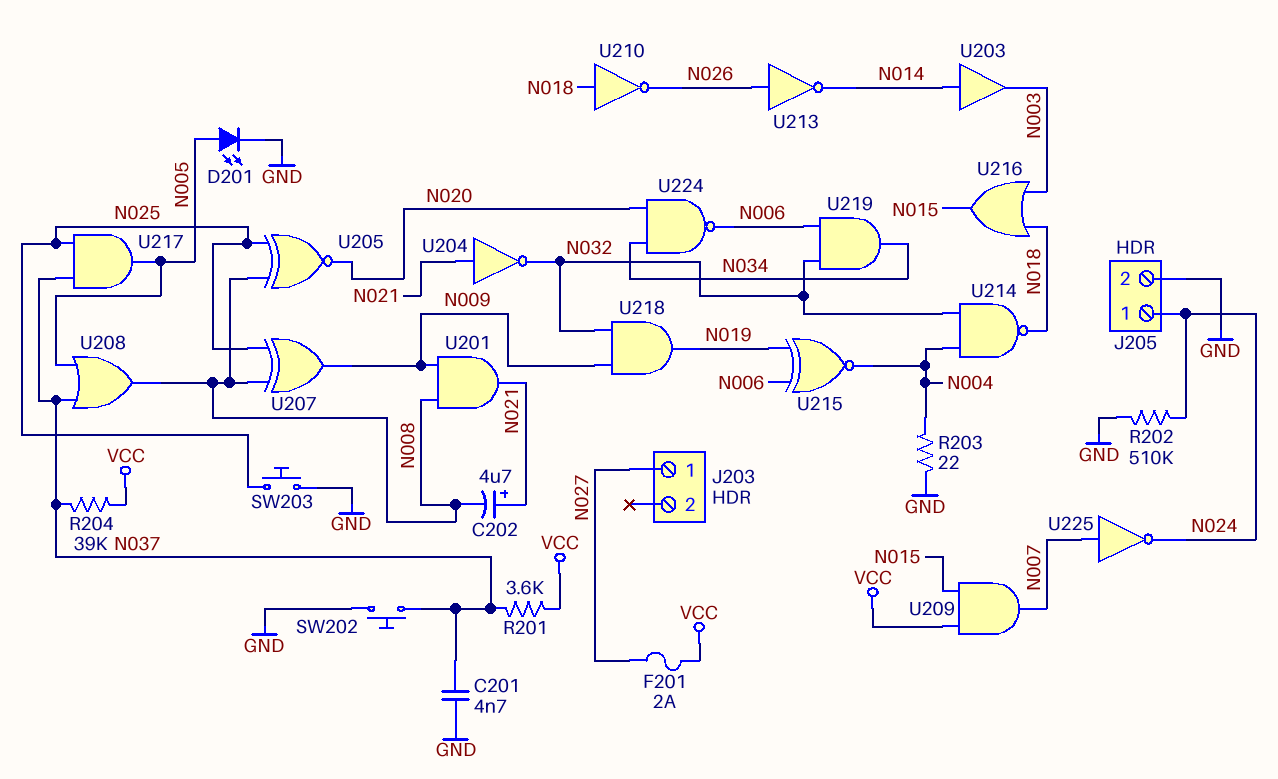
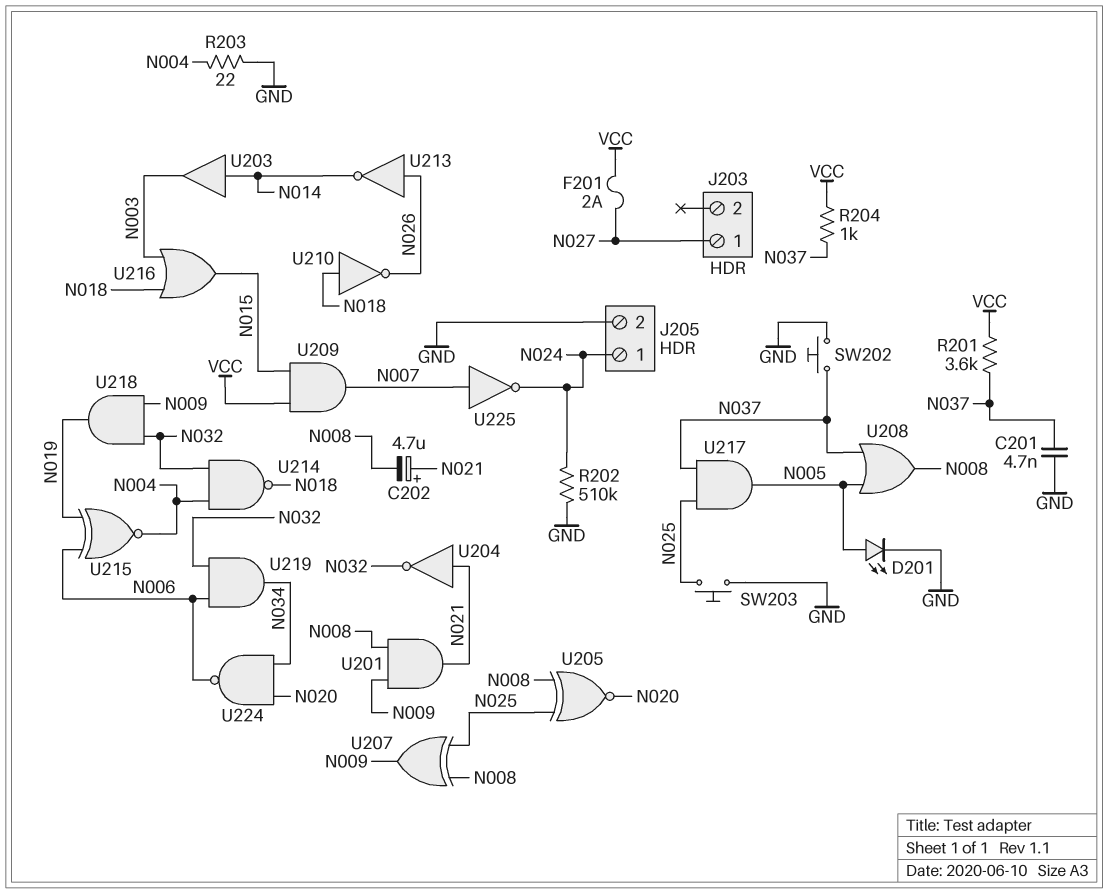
R204: 39k (N037, VCC) -> 1k (N037, VCC)

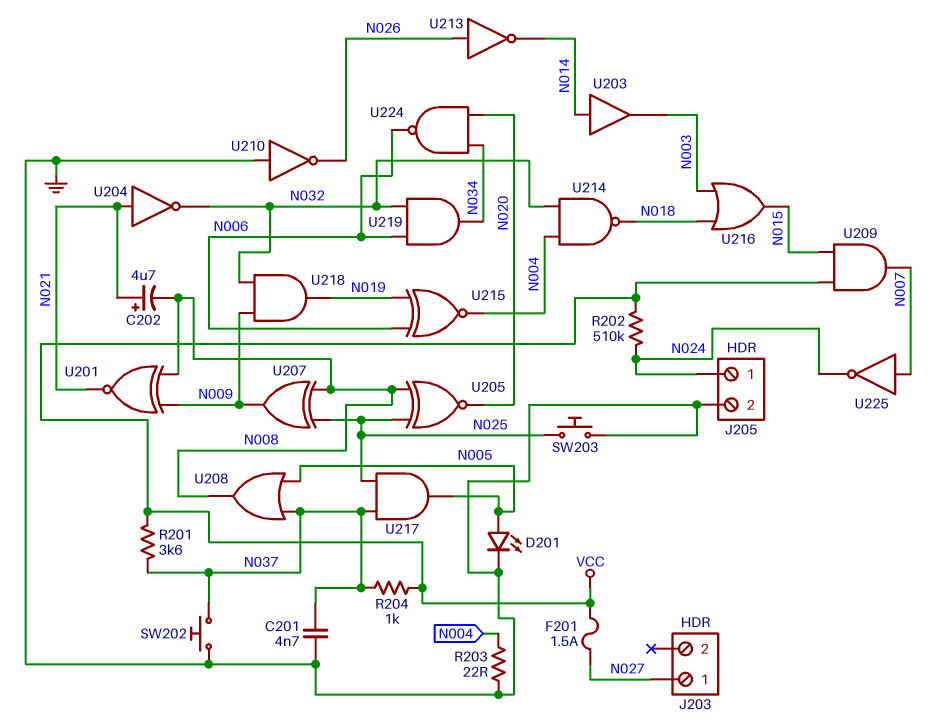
F201: 2A (N027, VCC) -> 1.5A (N027, VCC)
R202: 510k (GND, N024) -> 510k (N024, VCC)
U201: AND (in N008, in N009, out N021) -> XNOR (in N008, in N009, out N021)
U210: NOT (in N018, out N026) -> NOT (in GND, out N026)

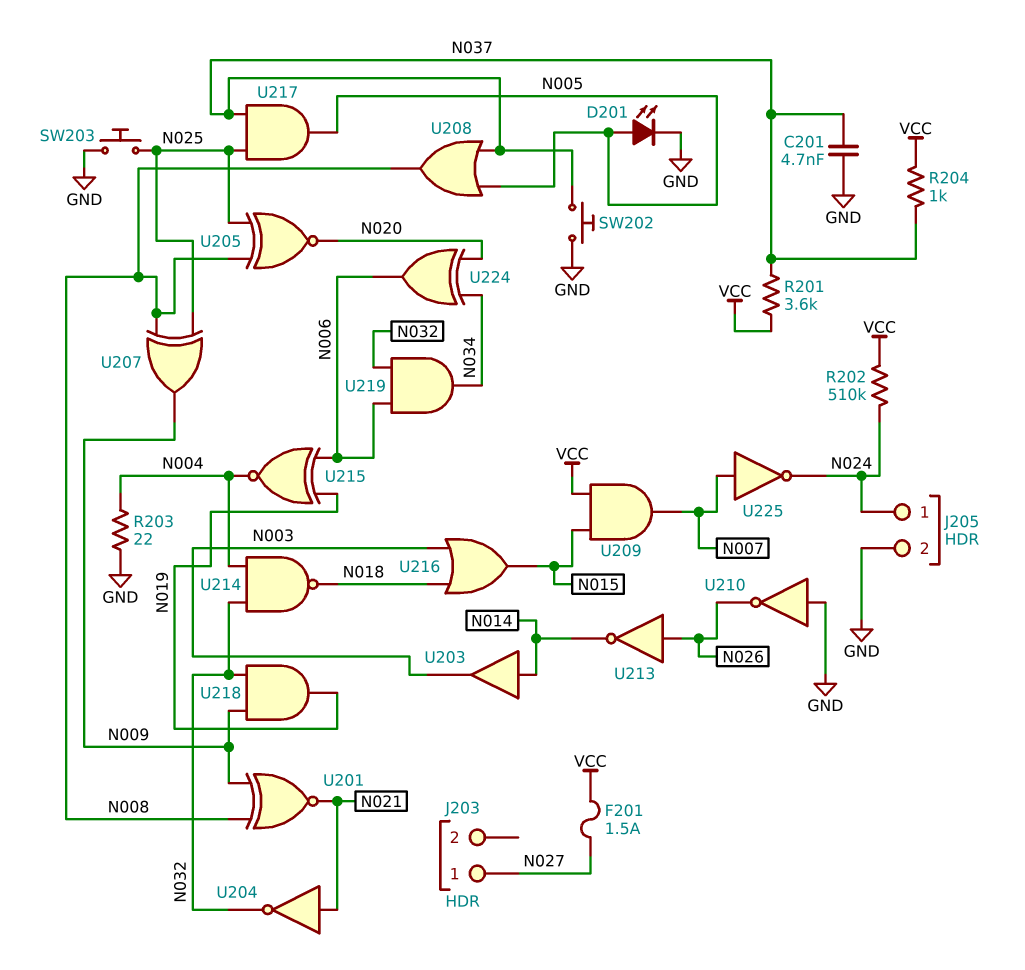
C202: 4.7uF (plus N021, minus N008) -> none
U224: NAND (in N020, in N034, out N006) -> XOR (in N020, in N034, out N006)

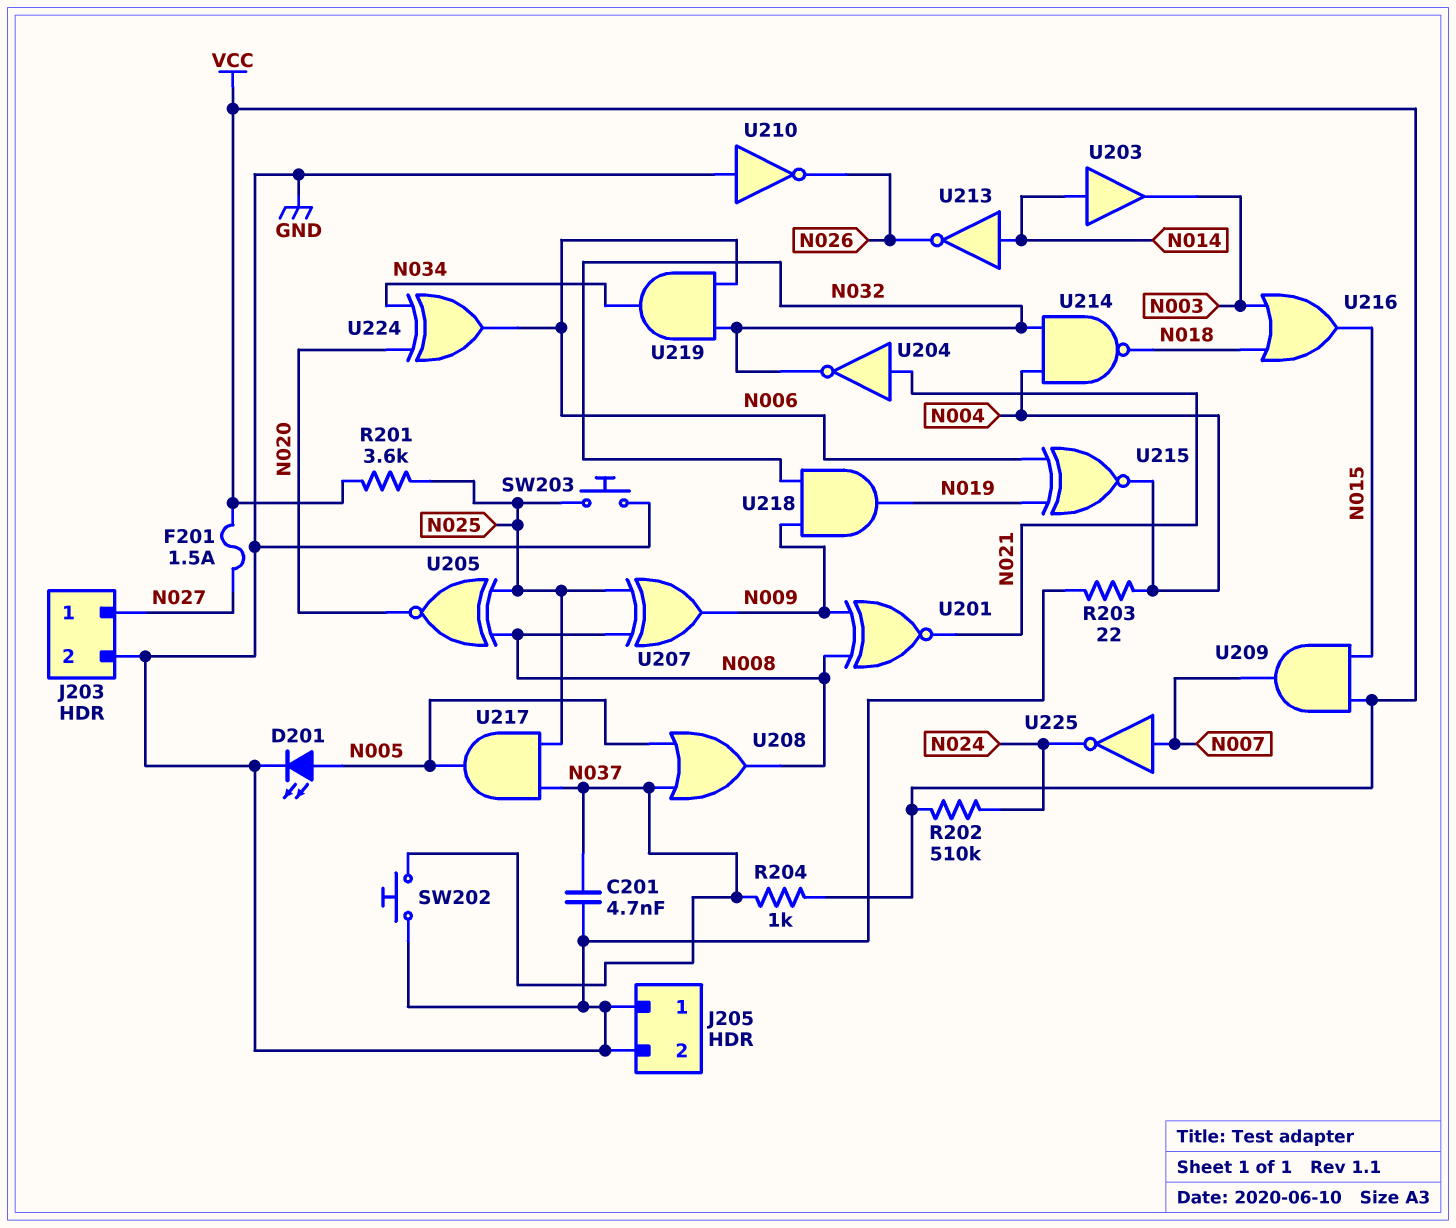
J203 pin 2: none -> GND
J205 pin 1: N024 -> GND
R201: 3.6k (N037, VCC) -> 3.6k (N025, VCC)
U213: NOT (in N026, out N014) -> NOT (in N014, out N026)

